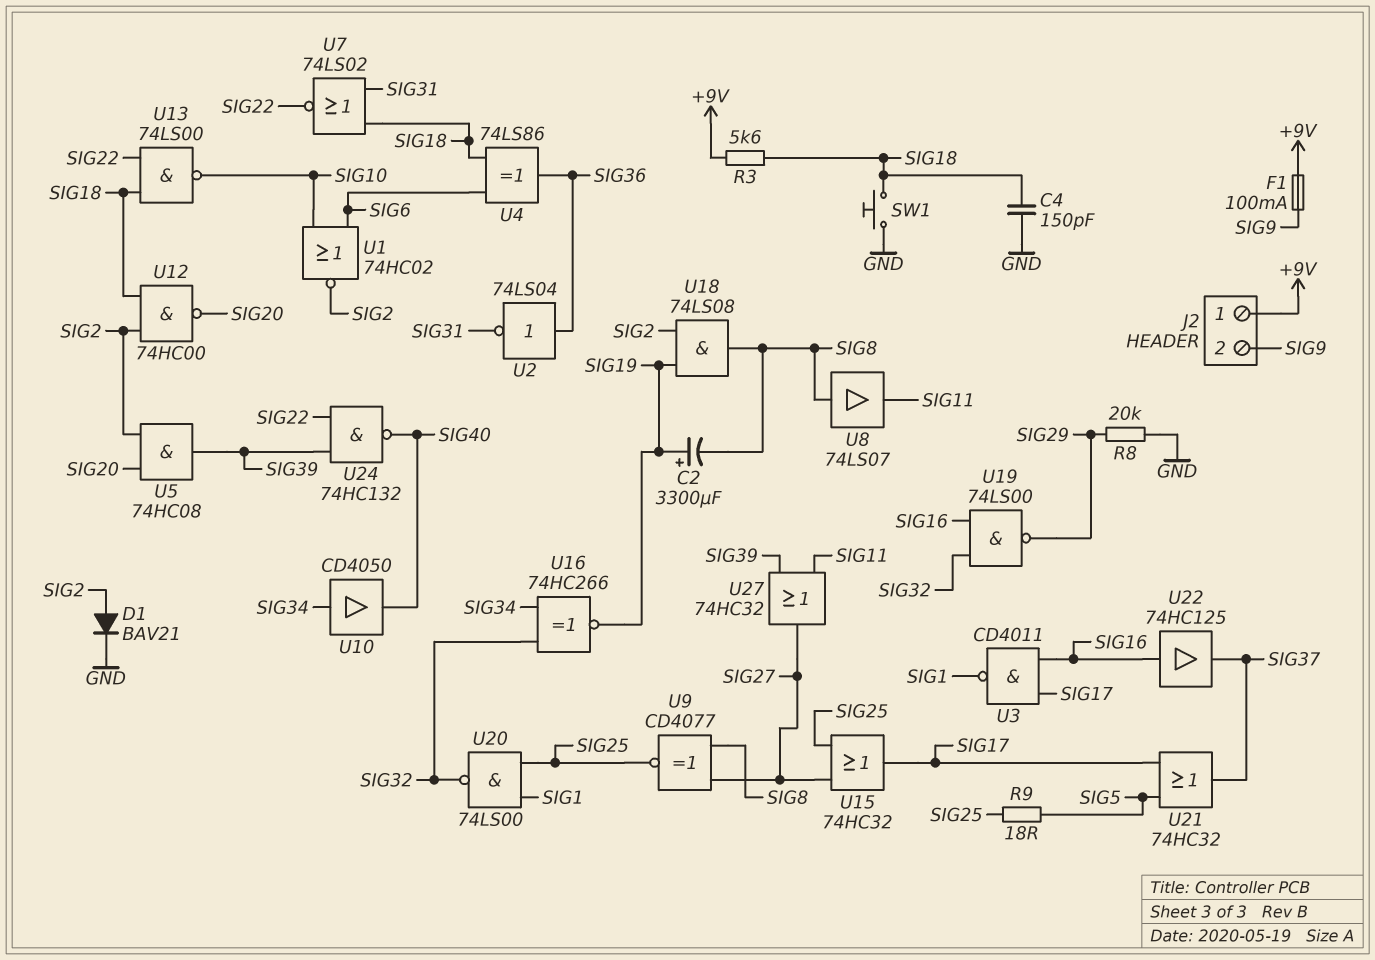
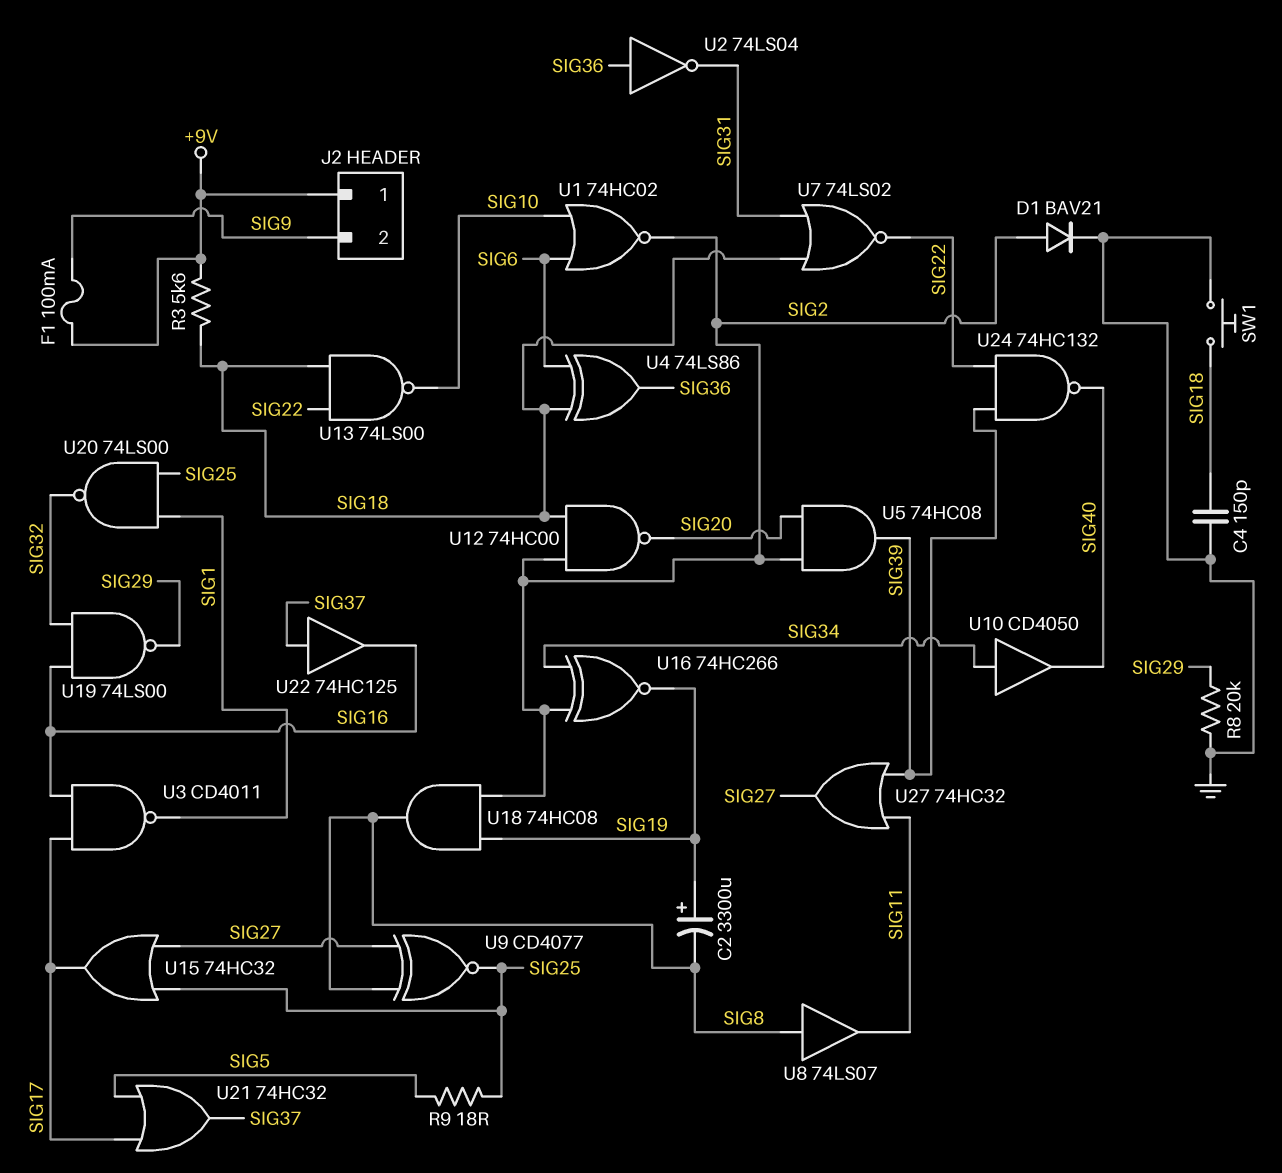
U16: XNOR 74HC266 (in SIG32, in SIG34, out SIG19) -> XNOR 74HC266 (in SIG2, in SIG34, out SIG19)
U18: AND 74LS08 (in SIG2, in SIG19, out SIG8) -> AND 74HC08 (in SIG2, in SIG19, out SIG8)
U22: buffer 74HC125 (in SIG16, out SIG37) -> buffer 74HC125 (in SIG37, out SIG16)

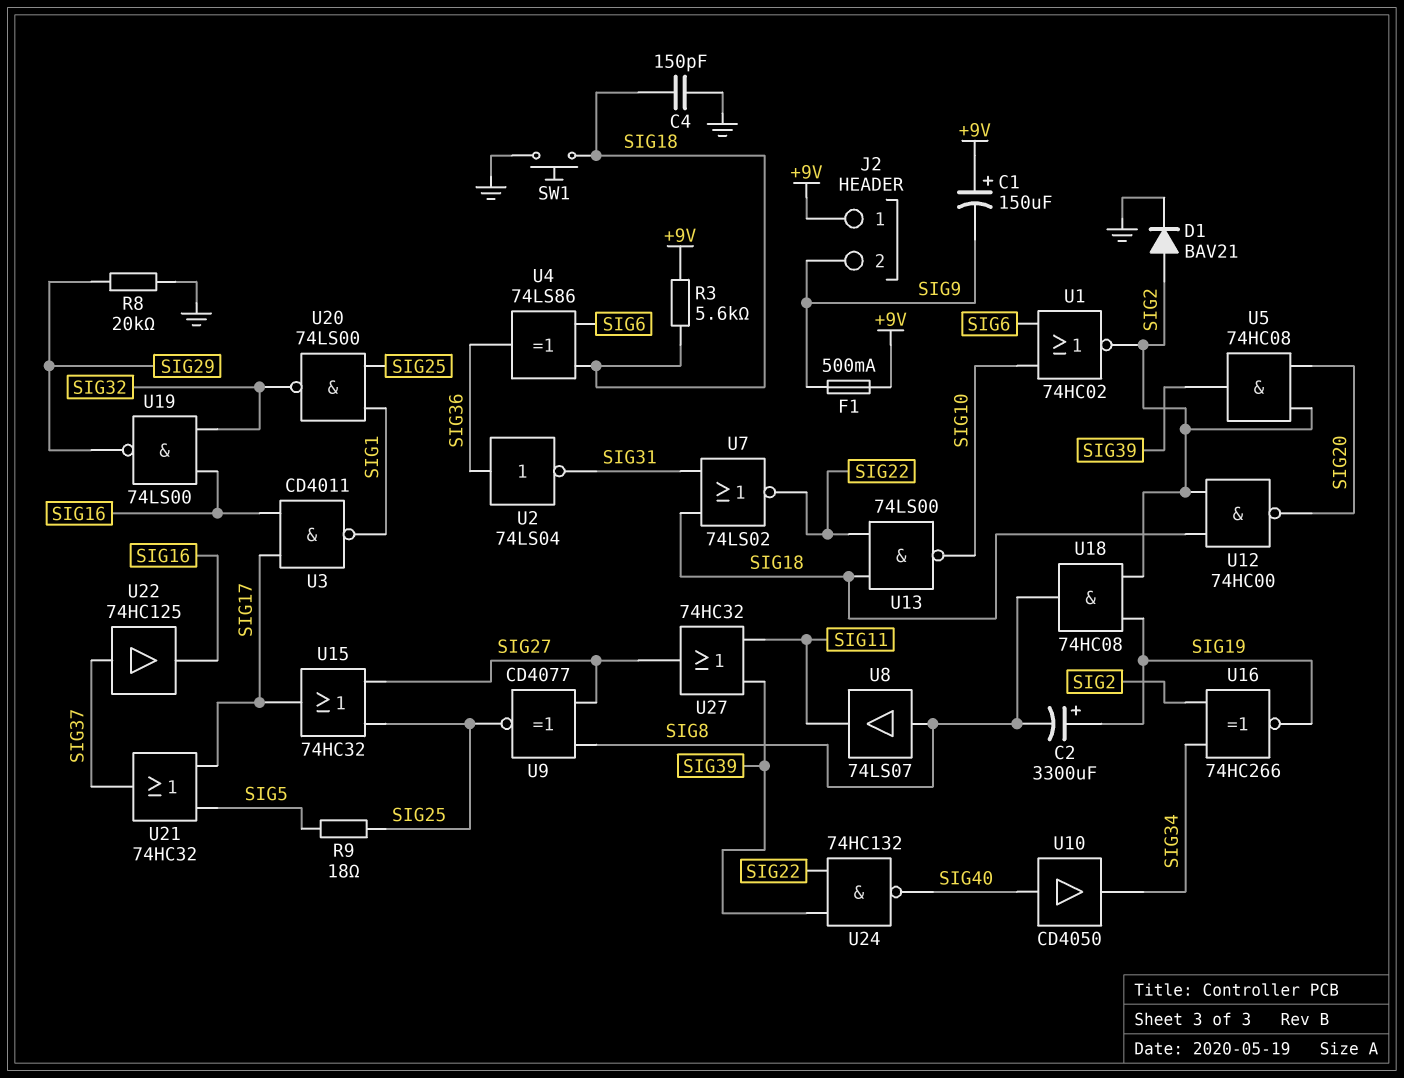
C1: none -> 150uF (plus +9V, minus SIG9)
F1: 100mA (+9V, SIG9) -> 500mA (+9V, SIG9)
U10: buffer CD4050 (in SIG34, out SIG40) -> buffer CD4050 (in SIG40, out SIG34)

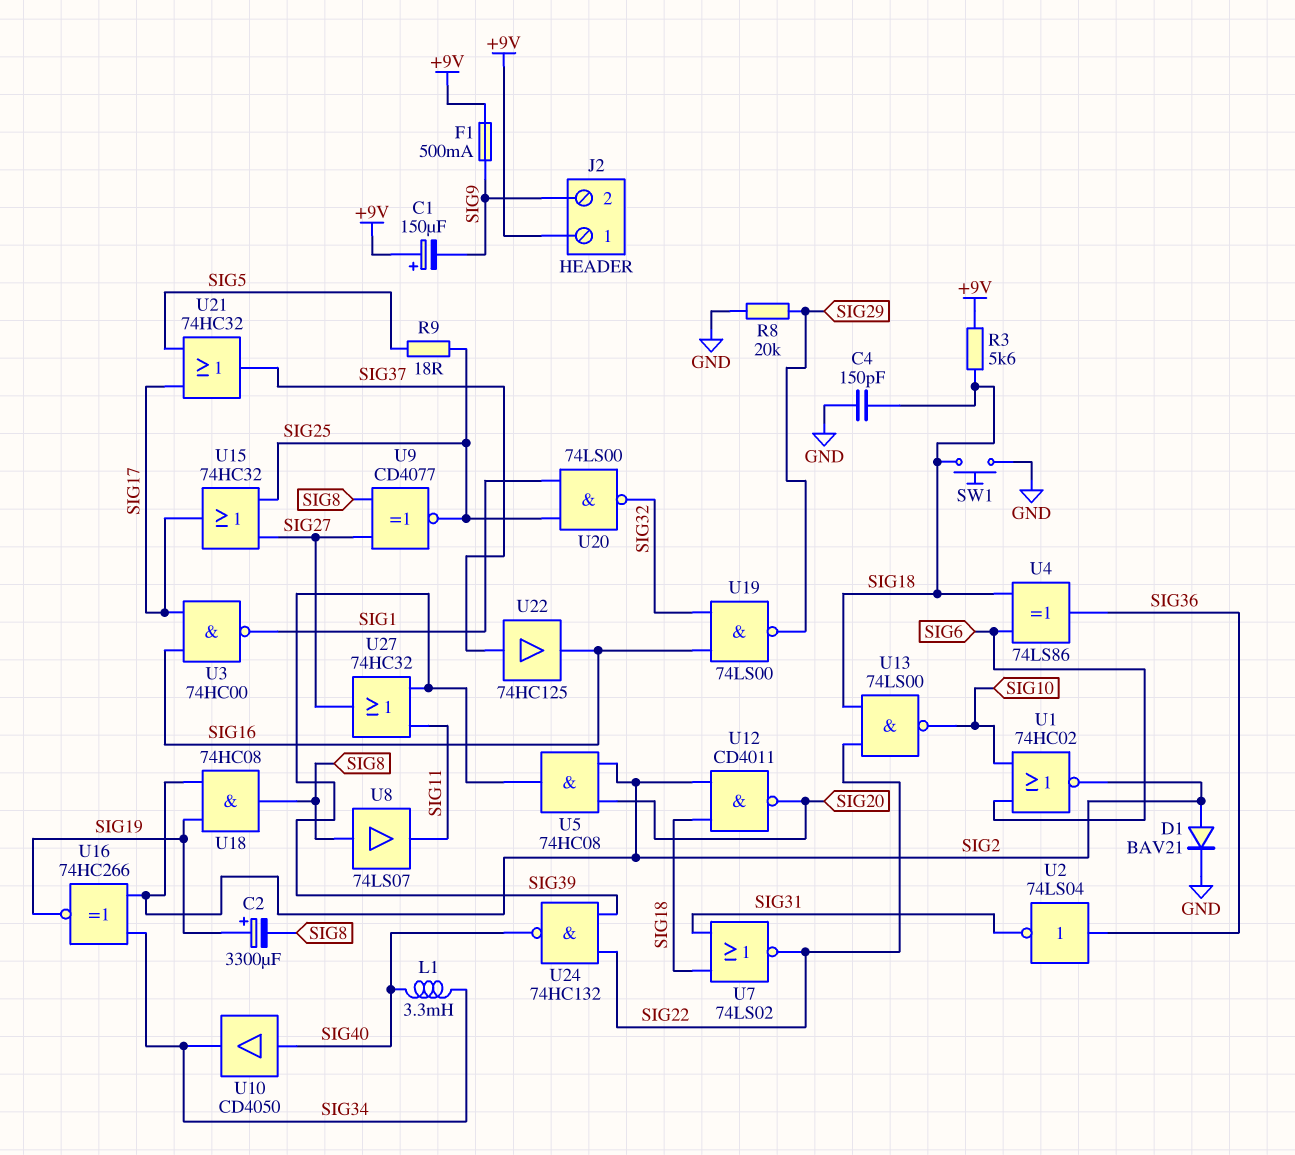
L1: none -> 3.3mH (SIG34, SIG40)
U3: NAND CD4011 (in SIG16, in SIG17, out SIG1) -> NAND 74HC00 (in SIG16, in SIG17, out SIG1)
U12: NAND 74HC00 (in SIG2, in SIG18, out SIG20) -> NAND CD4011 (in SIG2, in SIG18, out SIG20)

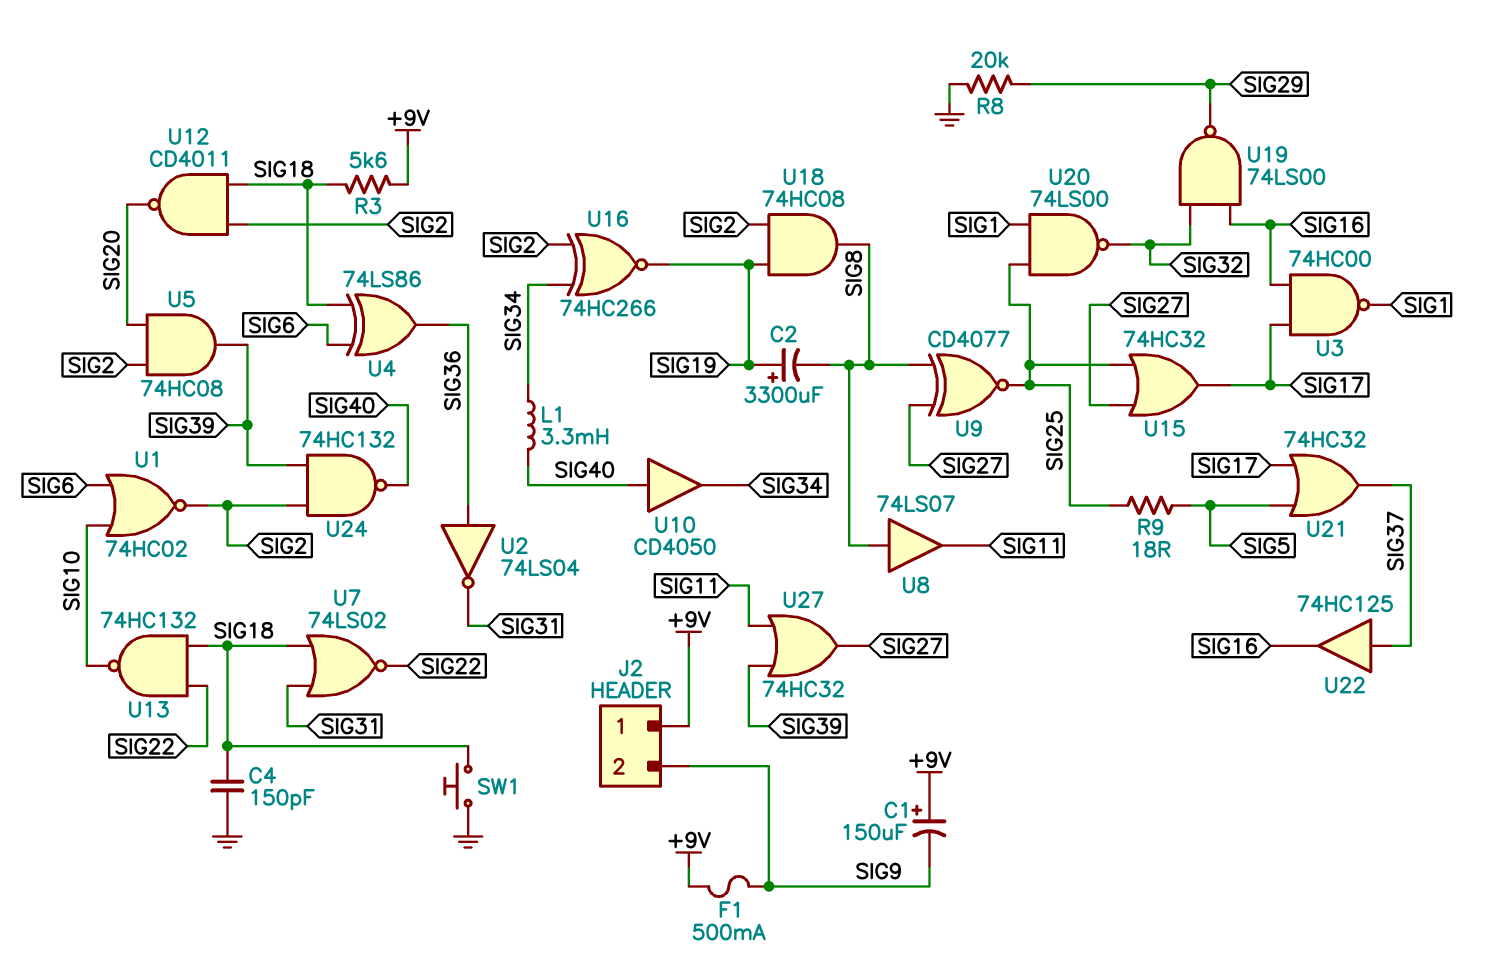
D1: diode BAV21 (A SIG2, K GND) -> none
U13: NAND 74LS00 (in SIG18, in SIG22, out SIG10) -> NAND 74HC132 (in SIG18, in SIG22, out SIG10)
U24: NAND 74HC132 (in SIG22, in SIG39, out SIG40) -> NAND 74HC132 (in SIG2, in SIG39, out SIG40)

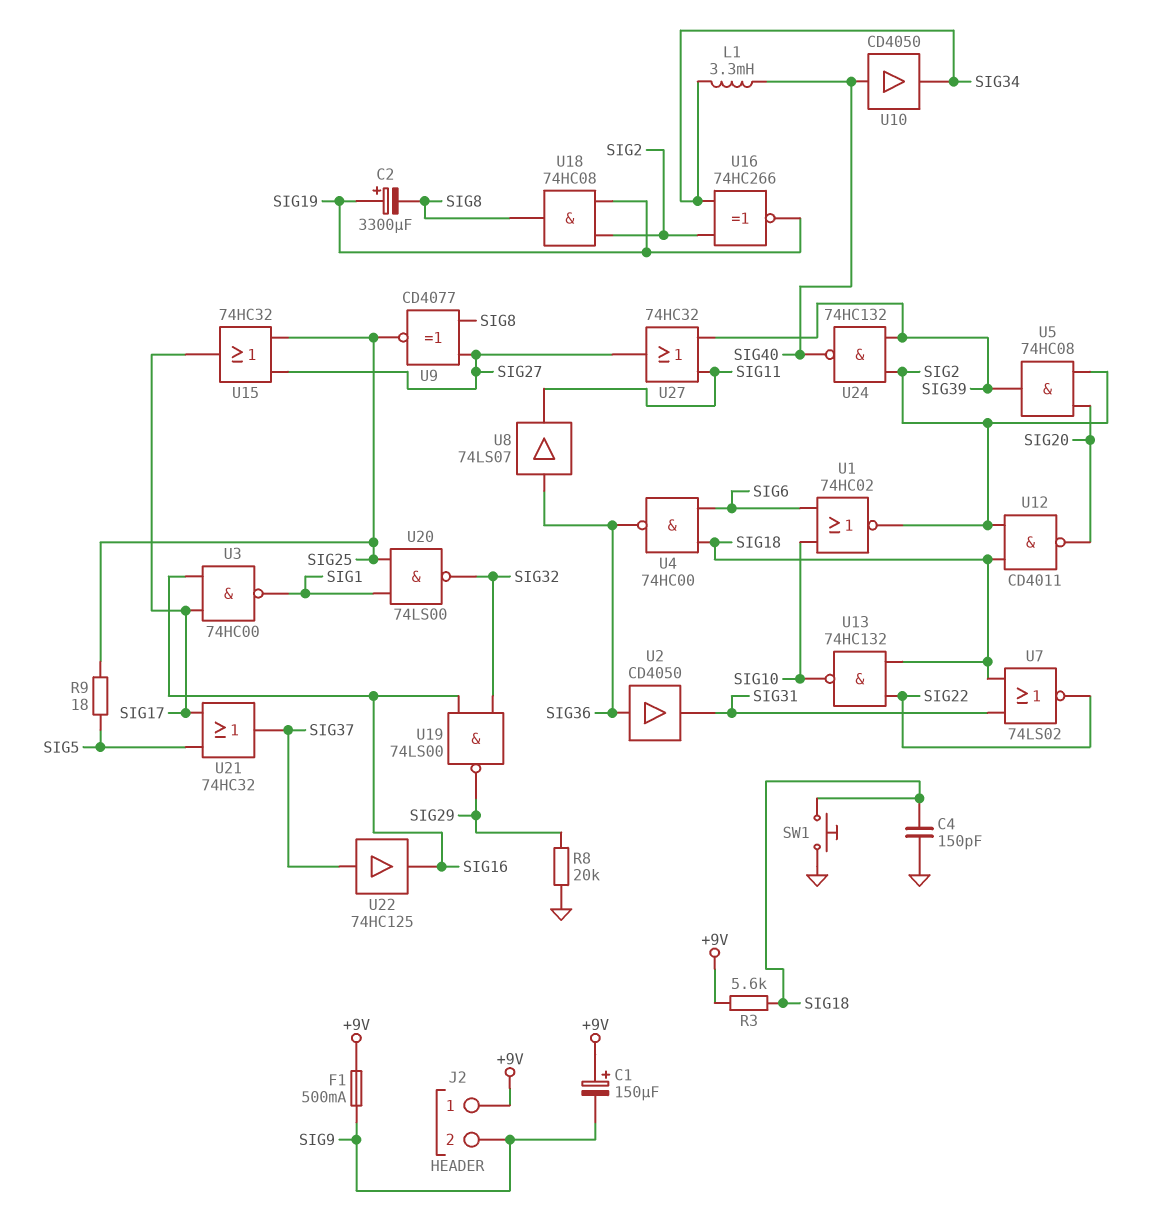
U2: NOT 74LS04 (in SIG36, out SIG31) -> buffer CD4050 (in SIG36, out SIG31)
U4: XOR 74LS86 (in SIG6, in SIG18, out SIG36) -> NAND 74HC00 (in SIG6, in SIG18, out SIG36)
U8: buffer 74LS07 (in SIG8, out SIG11) -> buffer 74LS07 (in SIG36, out SIG11)

